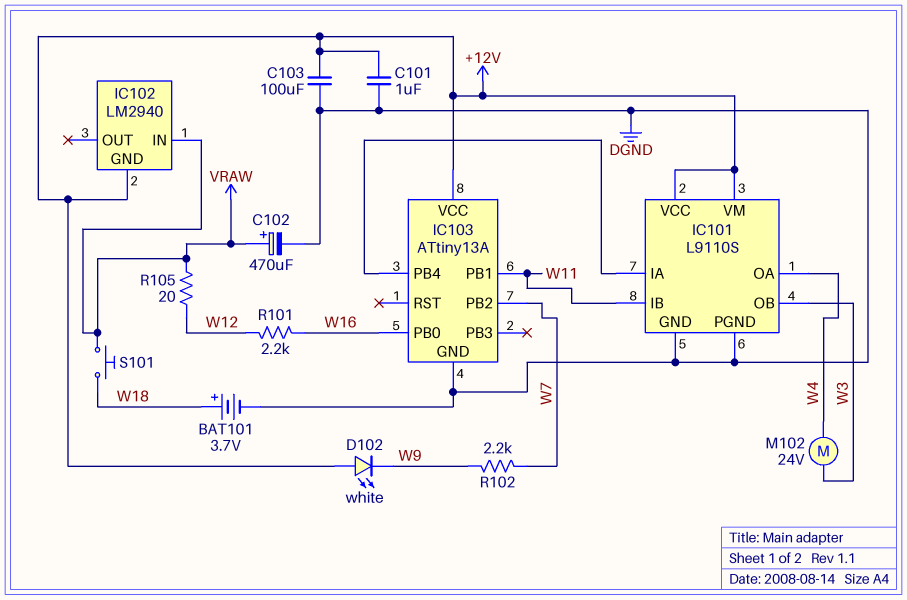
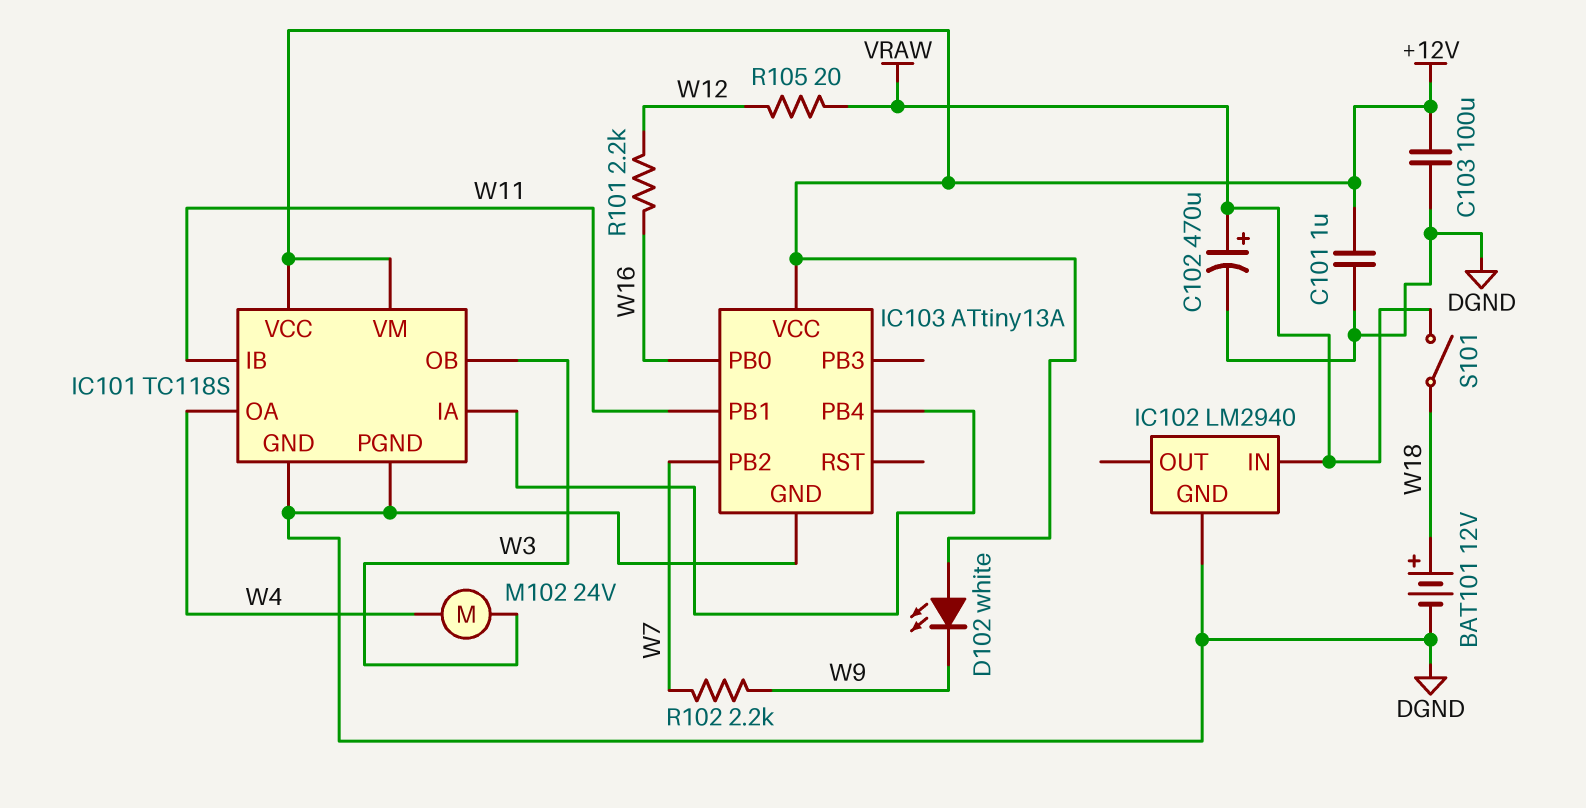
BAT101: 3.7V (plus W18, minus DGND) -> 12V (plus W18, minus DGND)
IC101: L9110S -> TC118S
IC102 pin GND: +12V -> DGND
S101: button (VRAW, W18) -> switch (VRAW, W18)

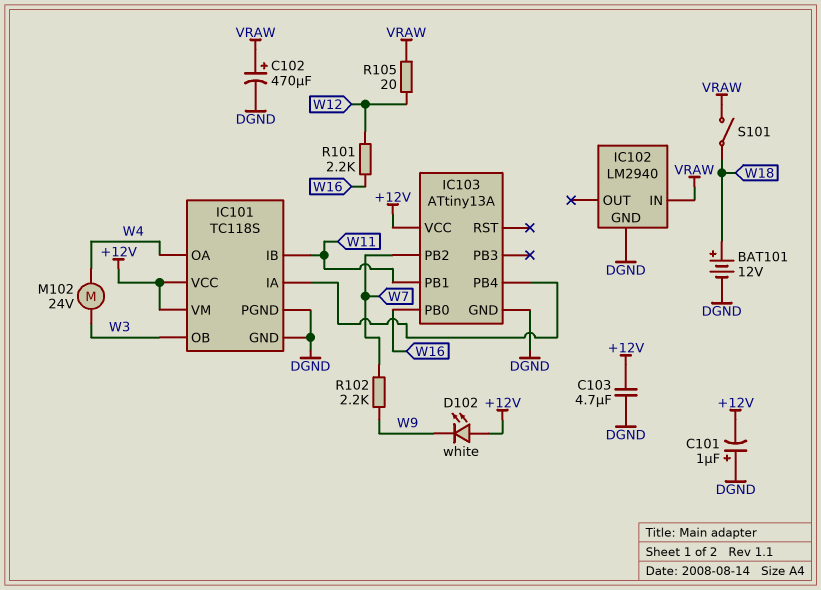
C101: 1uF (+12V, DGND) -> 1uF (plus DGND, minus +12V)
C103: 100uF (+12V, DGND) -> 4.7uF (+12V, DGND)

